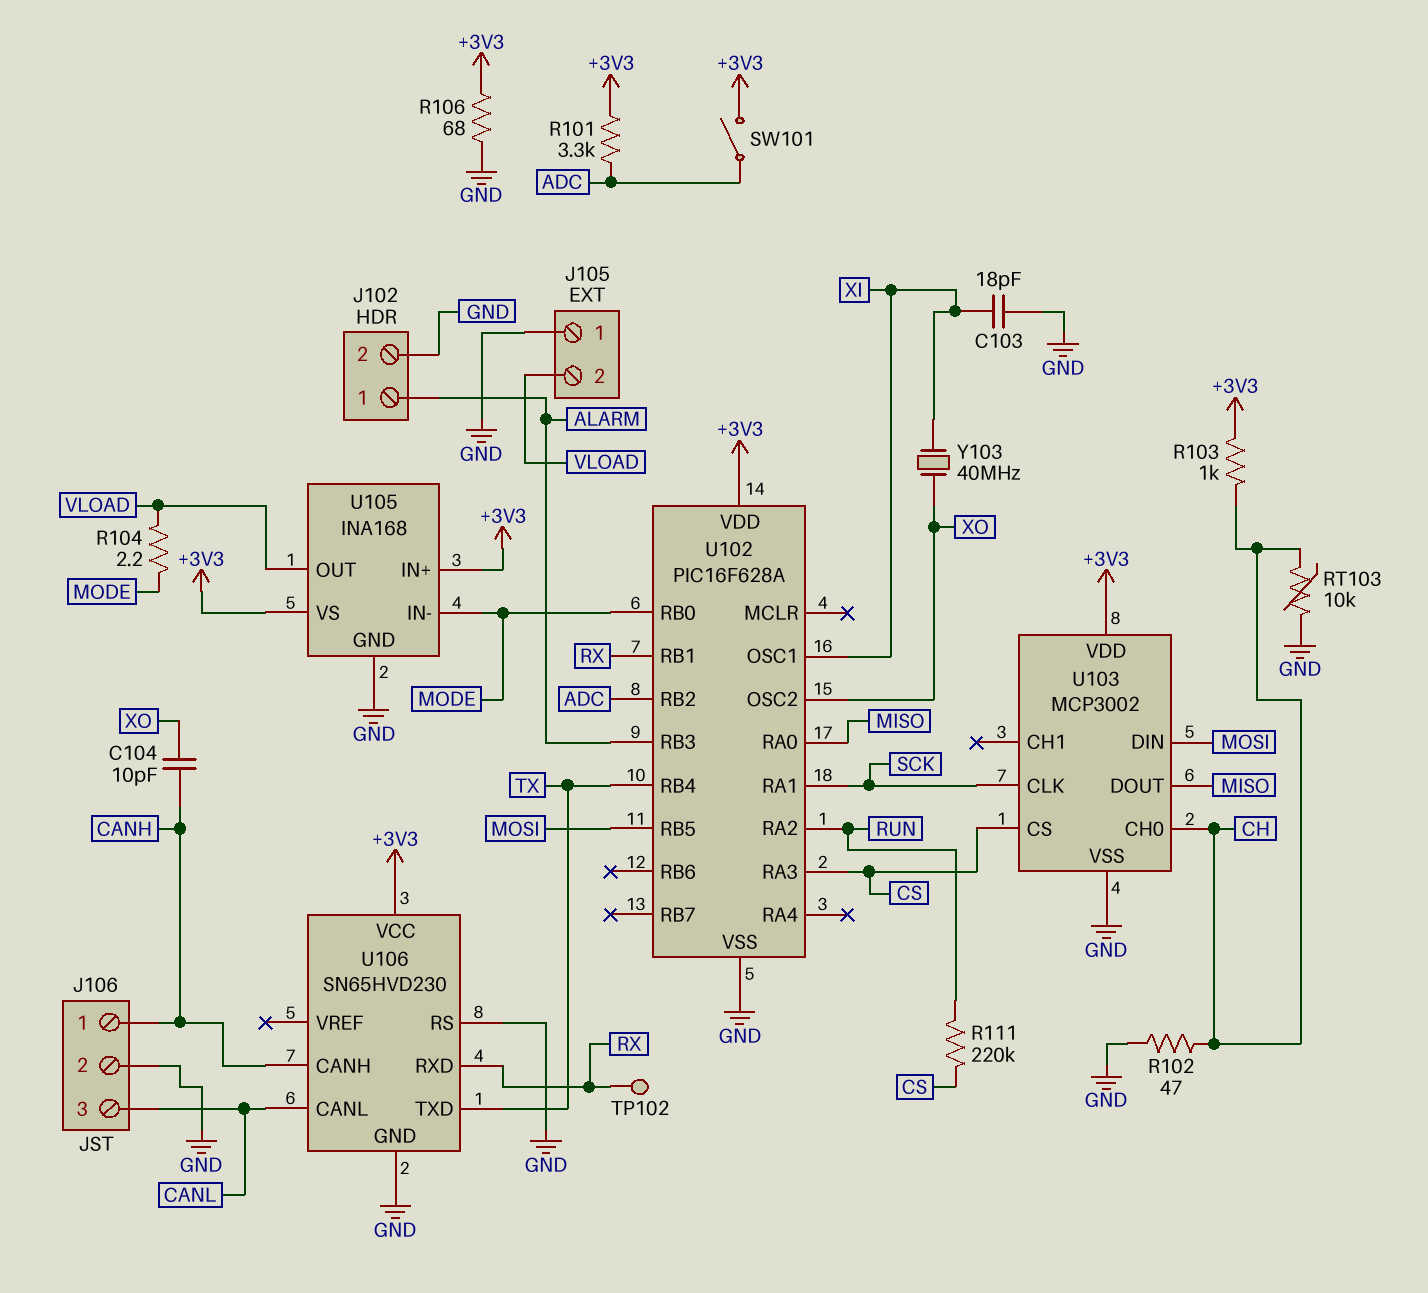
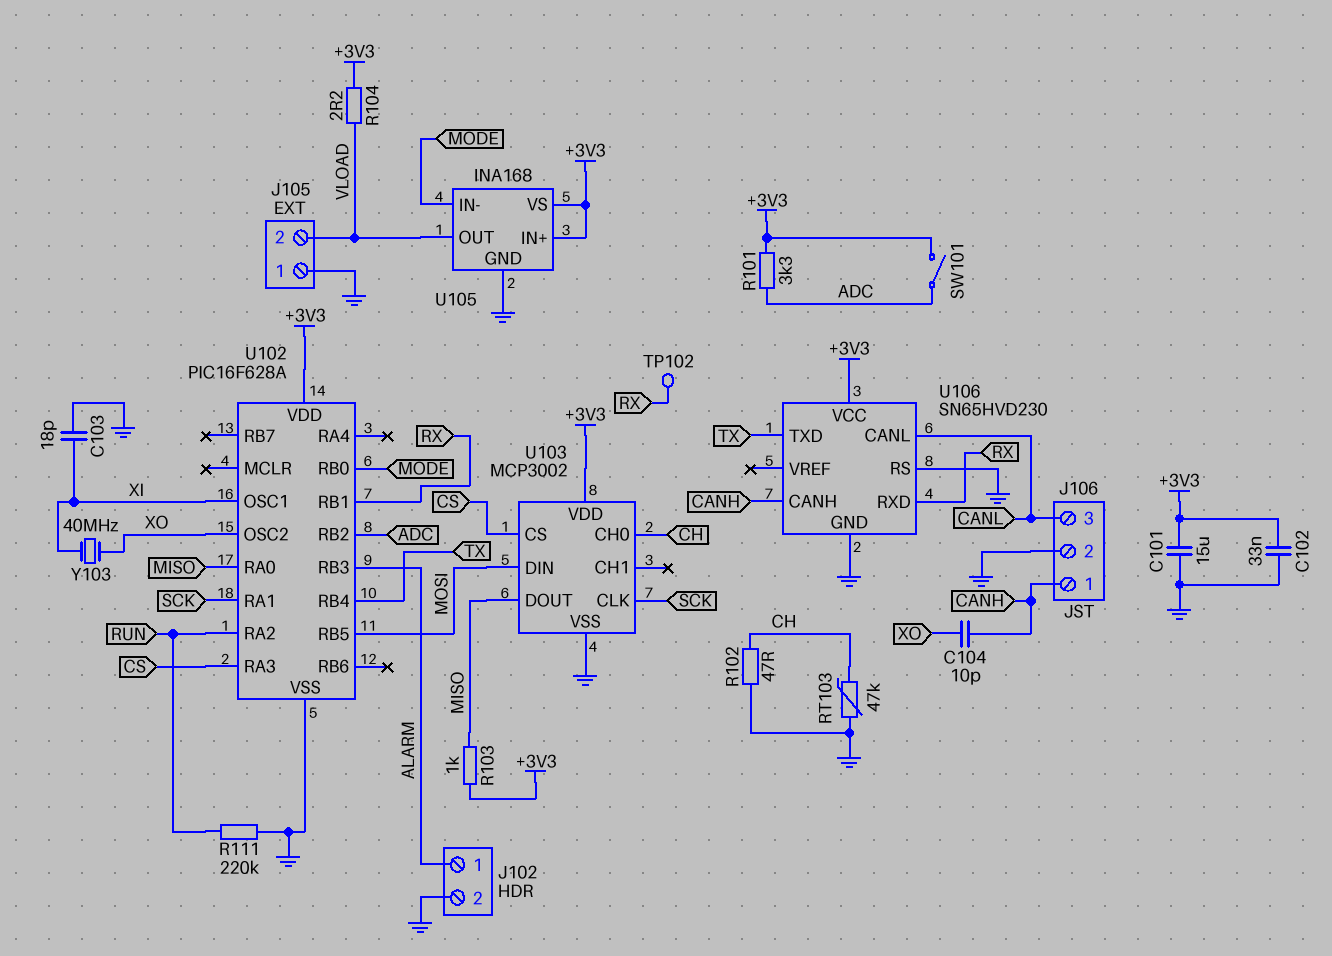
C101: none -> 15uF (+3V3, GND)
C102: none -> 33nF (+3V3, GND)
R103: 1k (+3V3, CH) -> 1k (+3V3, MISO)
R104: 2.2 (MODE, VLOAD) -> 2.2 (+3V3, VLOAD)
R106: 68 (+3V3, GND) -> none
R111: 220k (CS, RUN) -> 220k (GND, RUN)
RT103: 10k (CH, GND) -> 47k (CH, GND)

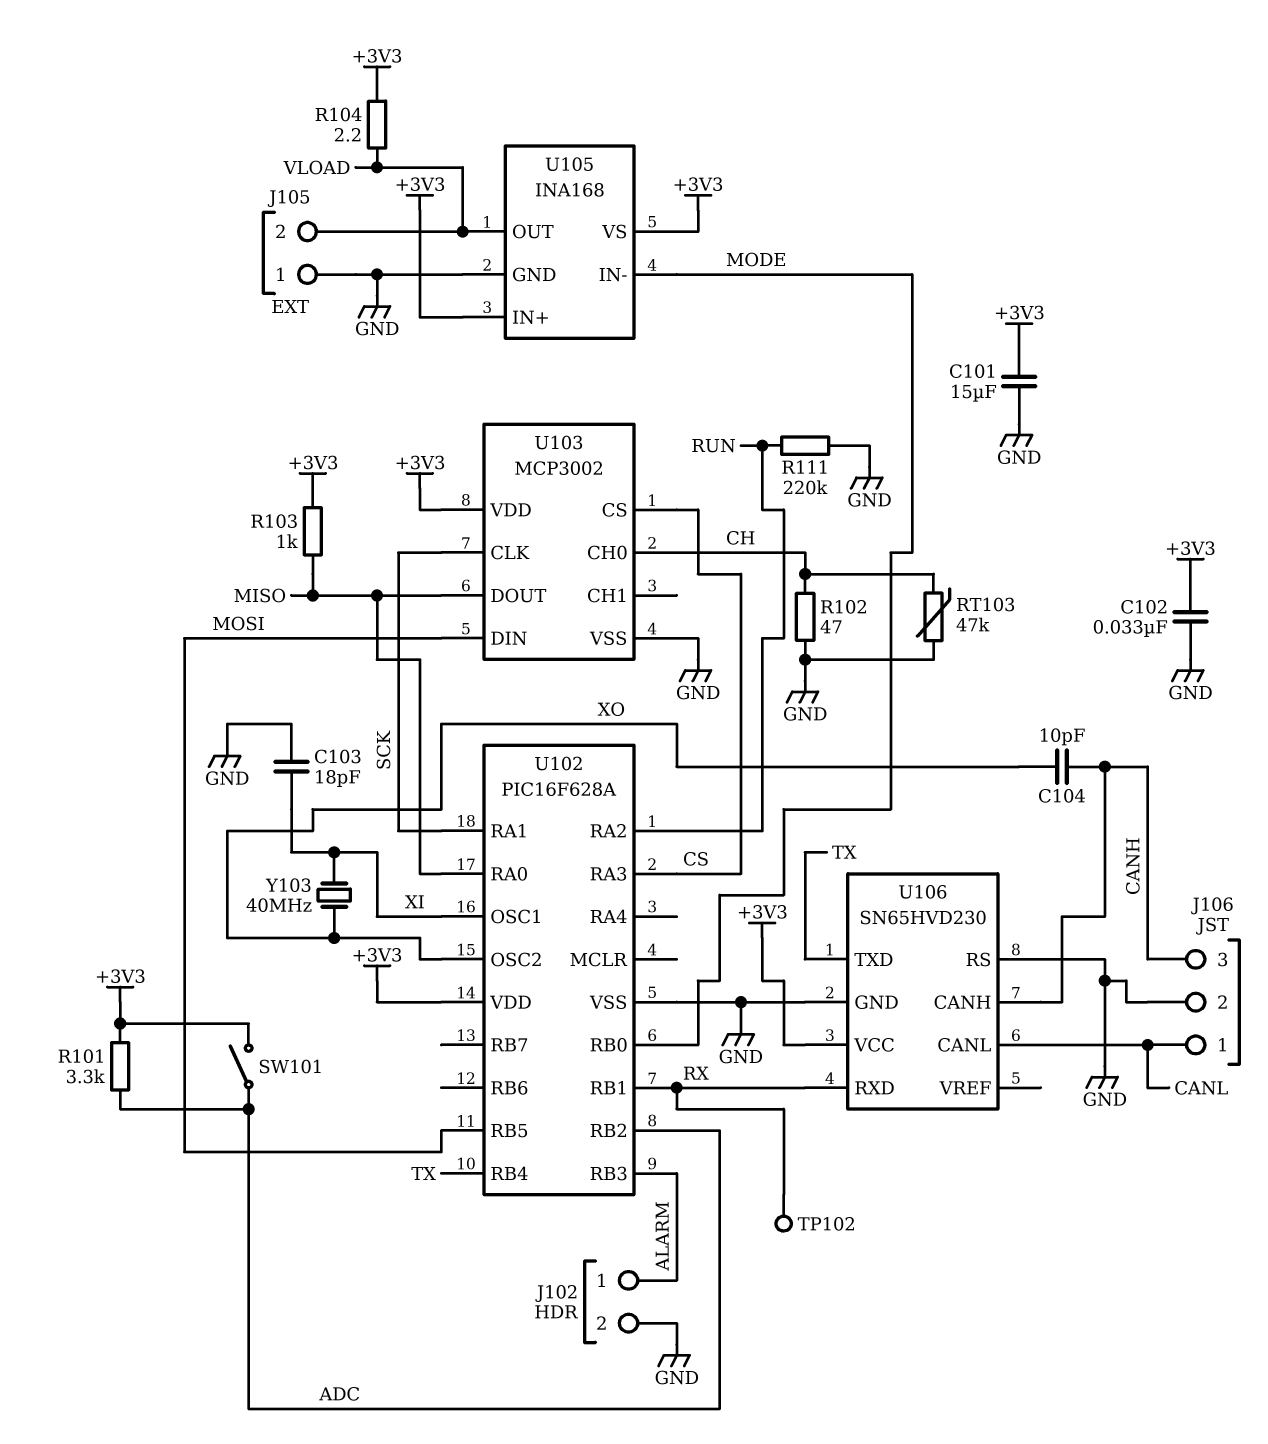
J106 pin 1: CANH -> CANL
J106 pin 3: CANL -> CANH

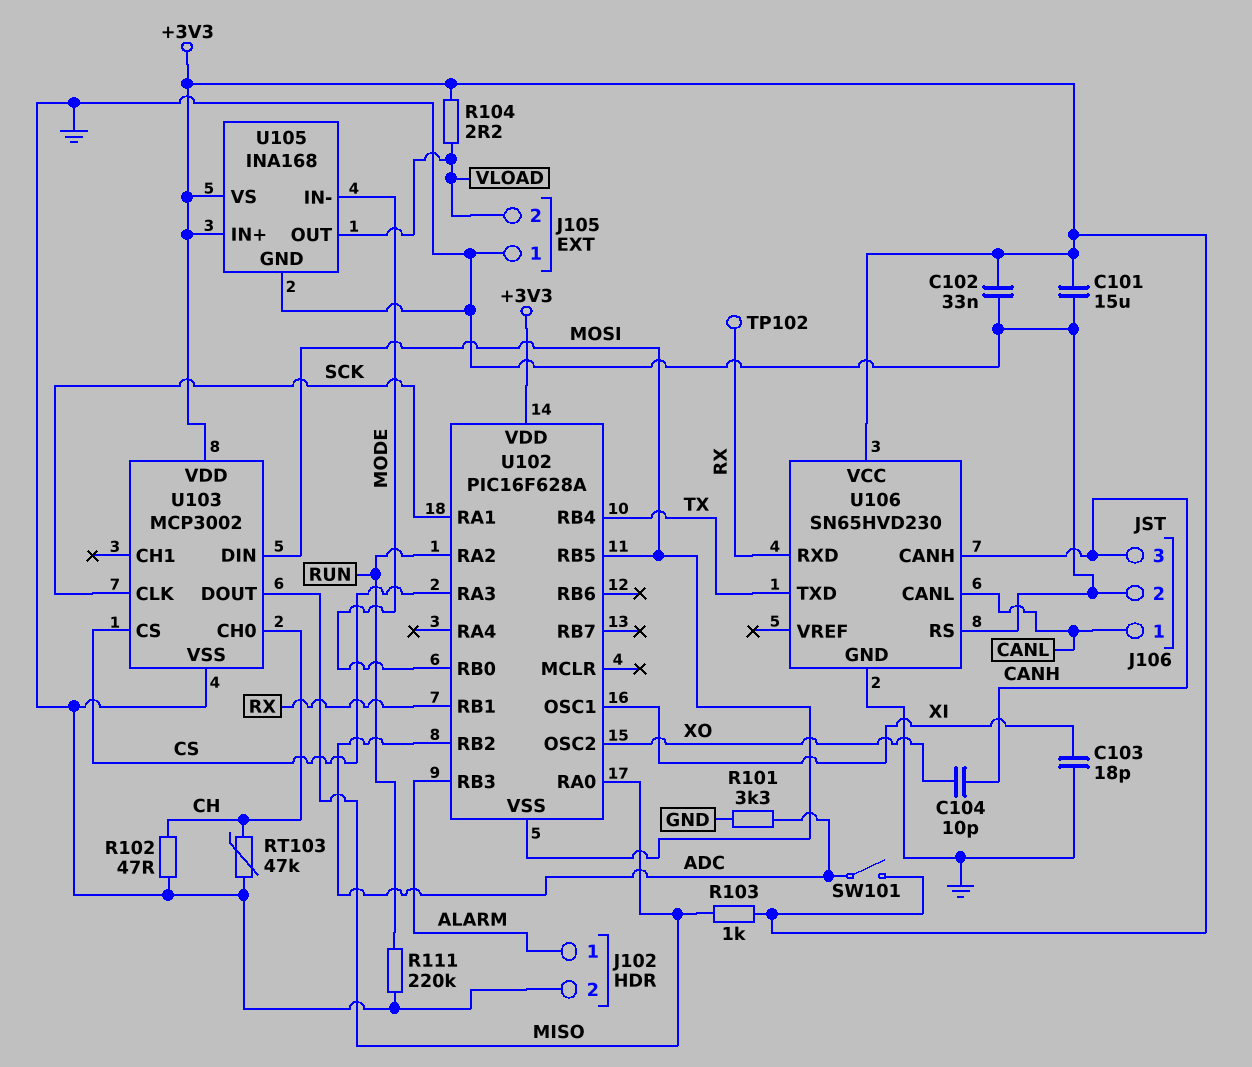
R101: 3.3k (+3V3, ADC) -> 3.3k (ADC, GND)
U102 pin VSS: GND -> MOSI
Y103: 40MHz (XI, XO) -> none

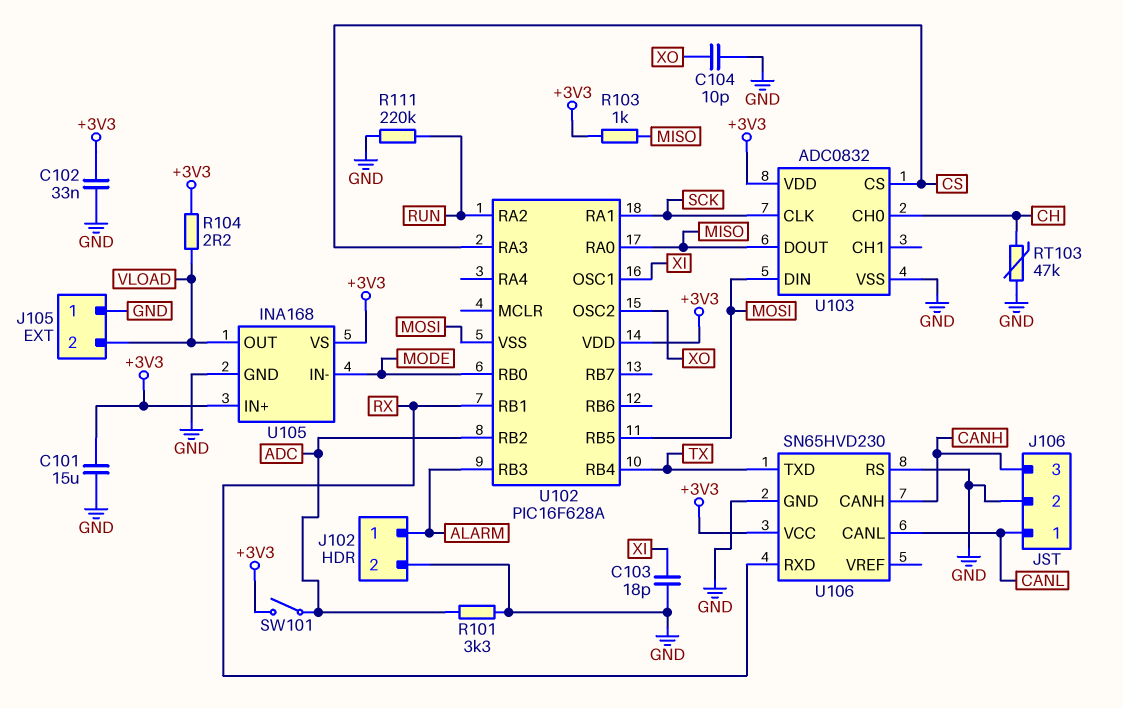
C104: 10pF (CANH, XO) -> 10pF (GND, XO)
R102: 47 (CH, GND) -> none
TP102: test point (RX) -> none
U103: MCP3002 -> ADC0832

